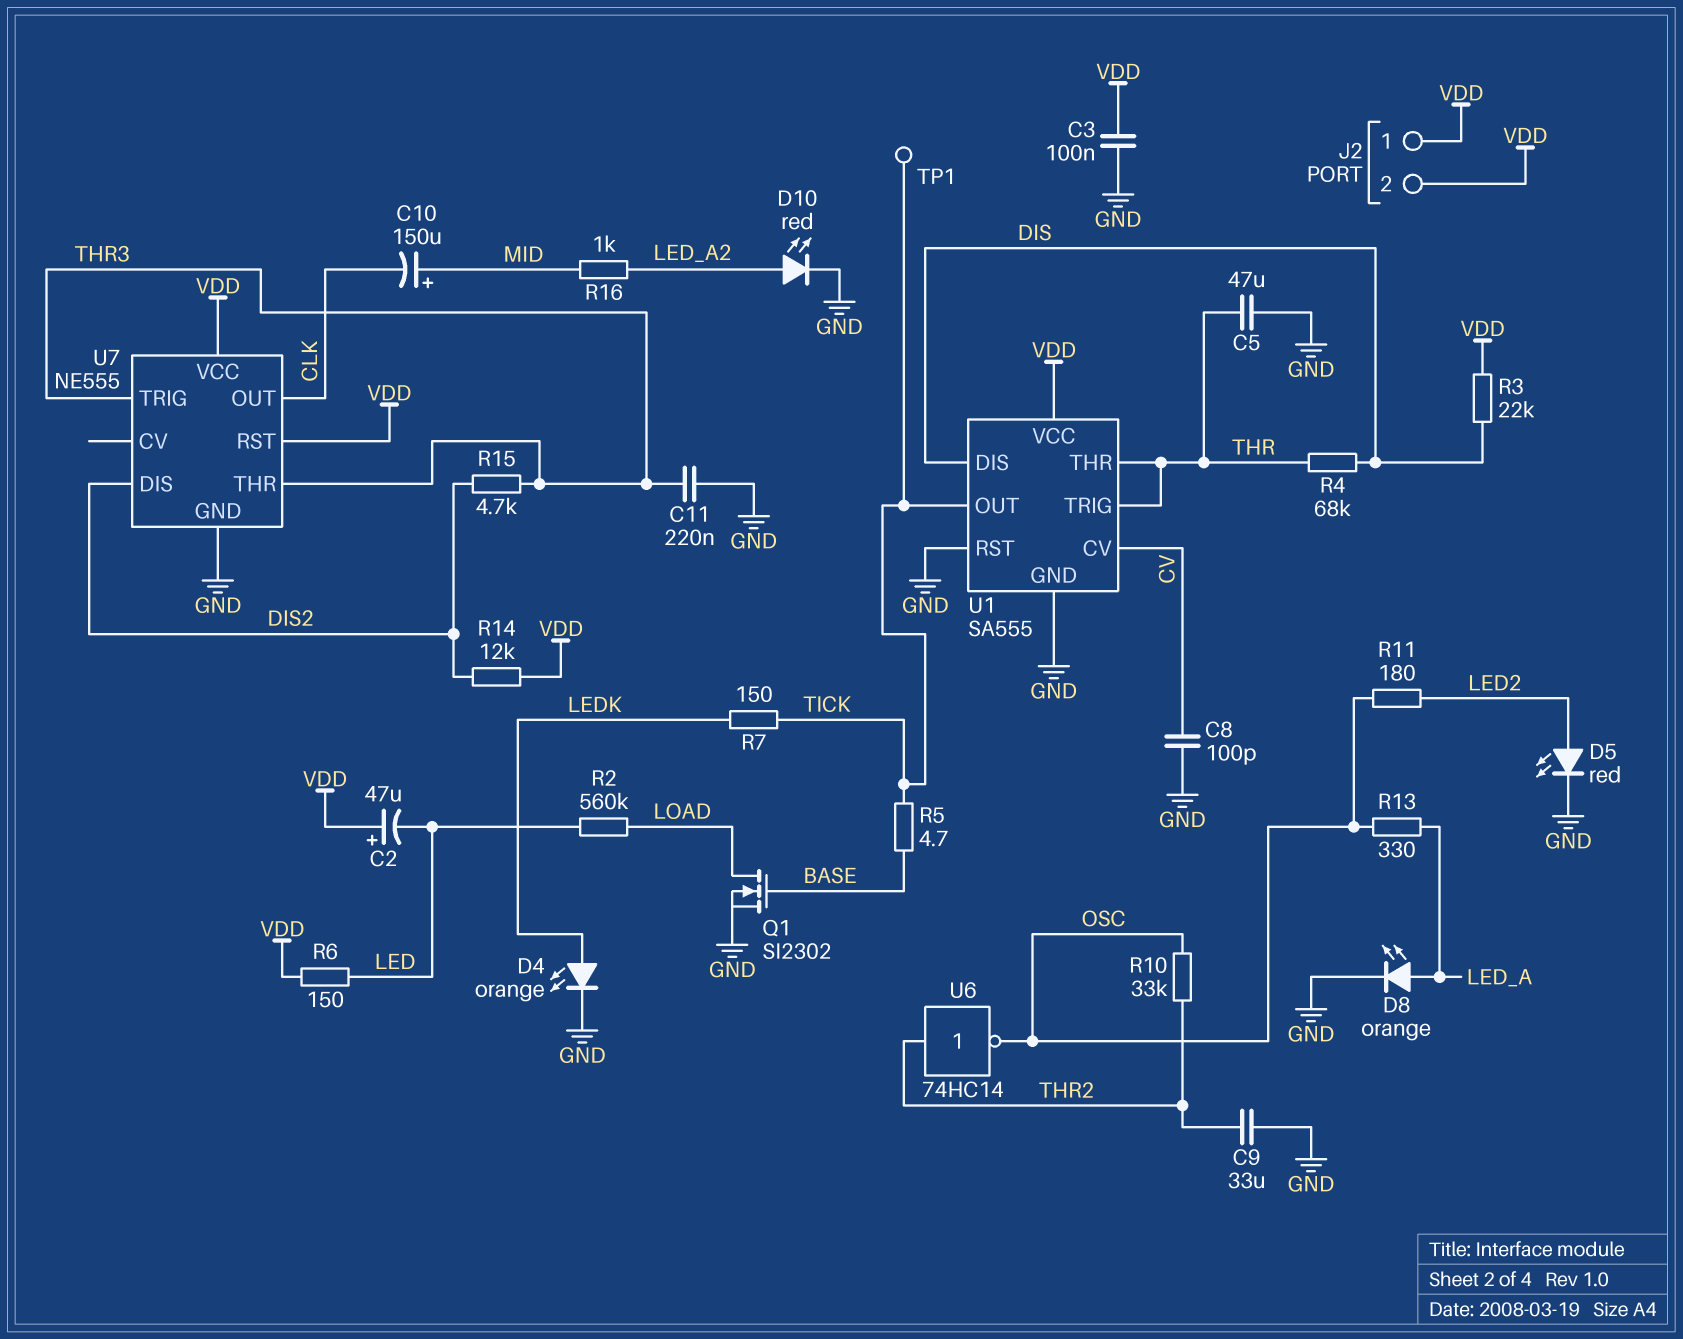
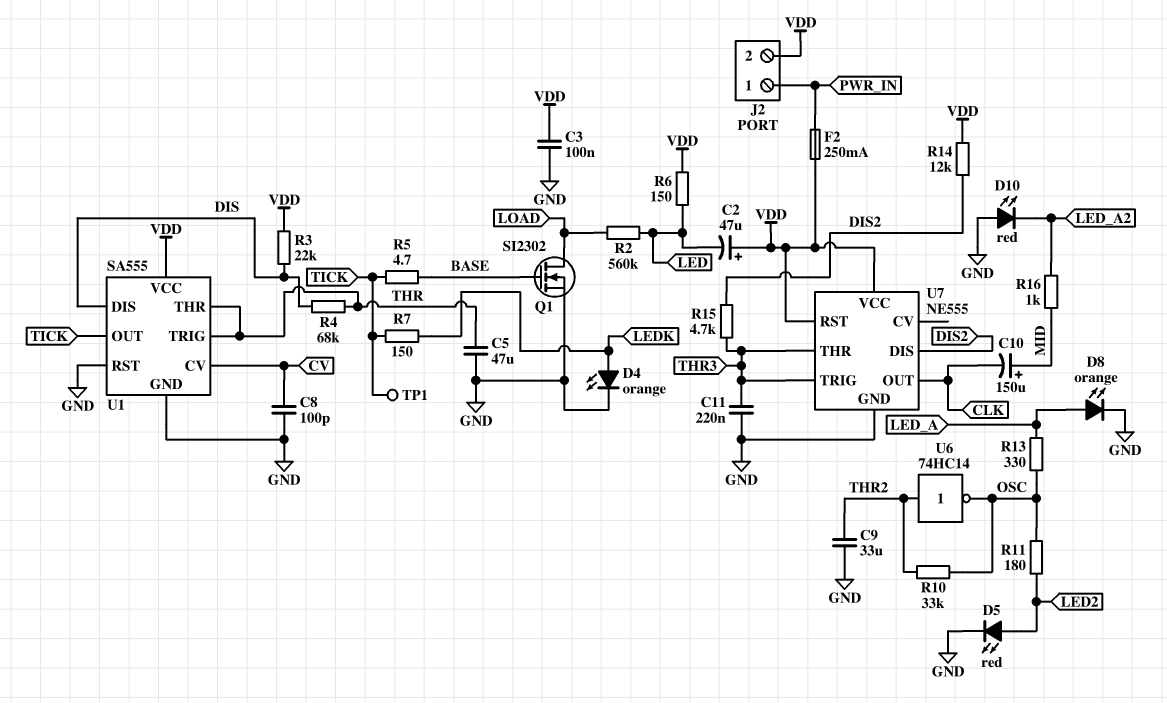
D10: LED red (A LED_A2, K GND) -> LED red (A GND, K LED_A2)
F2: none -> 250mA (PWR_IN, VDD)
J2 pin 1: VDD -> PWR_IN

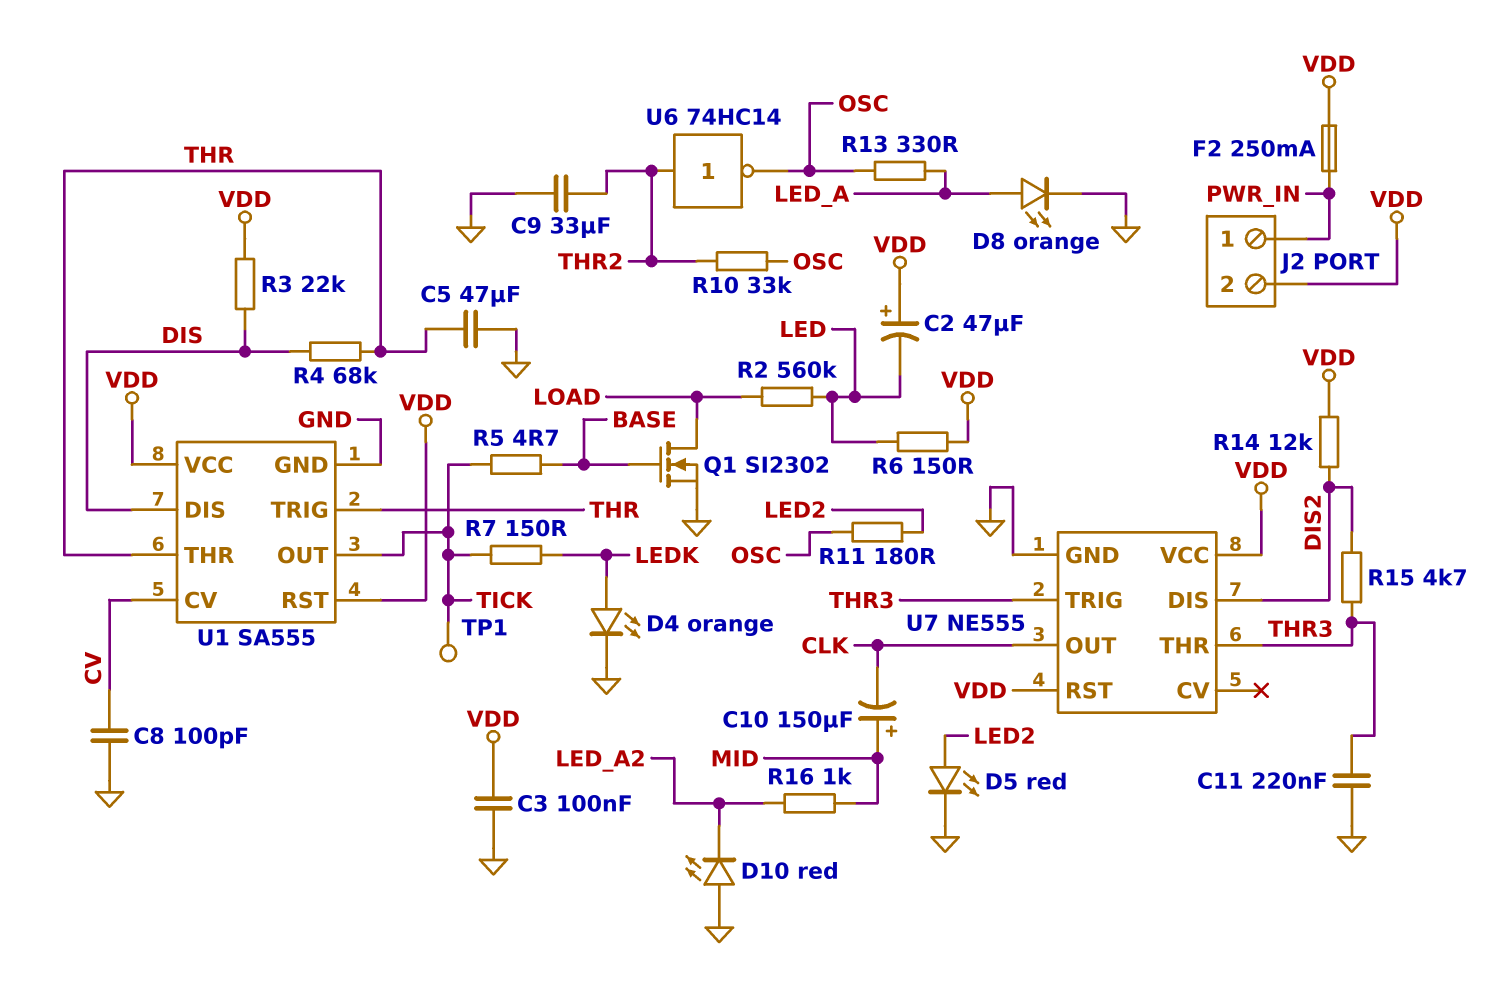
U1 pin RST: GND -> VDD

